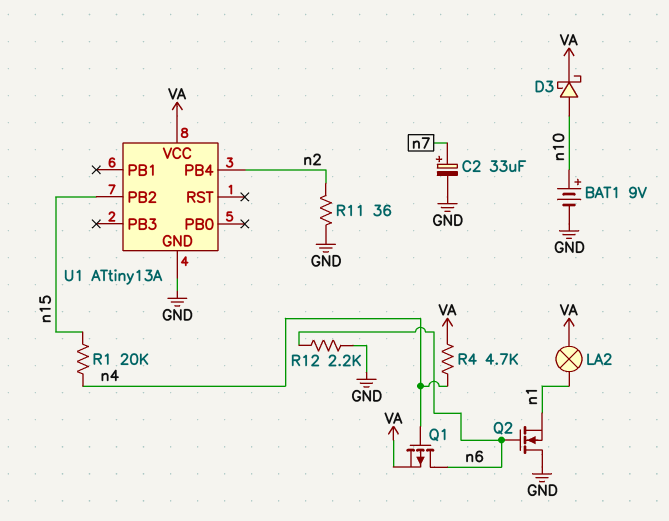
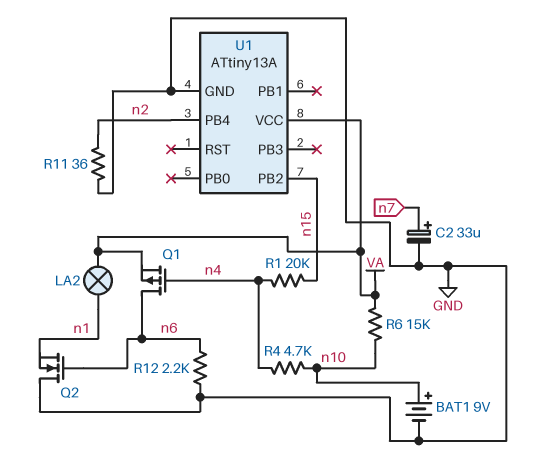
D3: schottky (A n10, K VA) -> none
R4: 4.7k (VA, n4) -> 4.7k (n4, n10)
R6: none -> 15k (VA, n10)

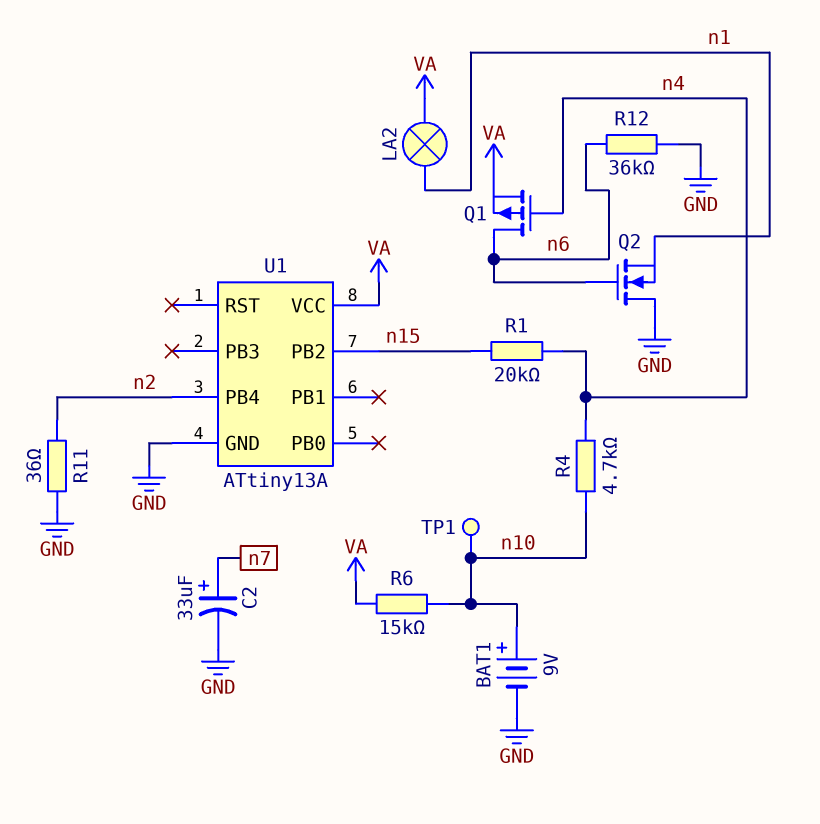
R12: 2.2k (GND, n6) -> 36k (GND, n6)
TP1: none -> test point (n10)

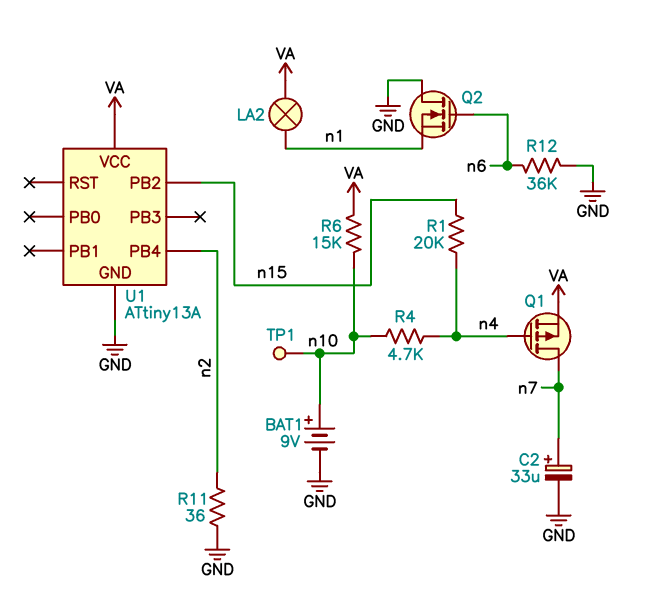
Q1: PMOS (G n4, D n6, S VA) -> PMOS (G n4, D n7, S VA)

